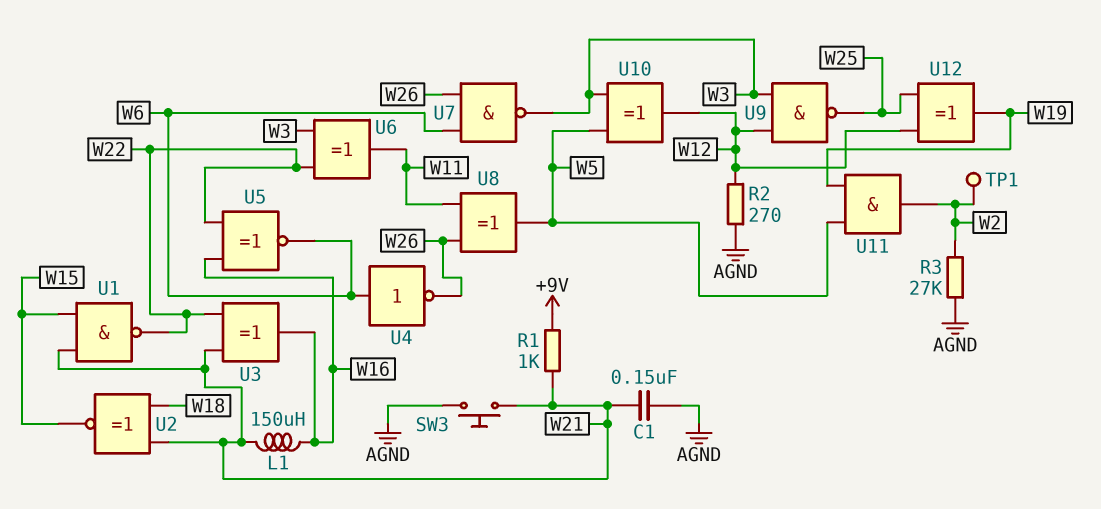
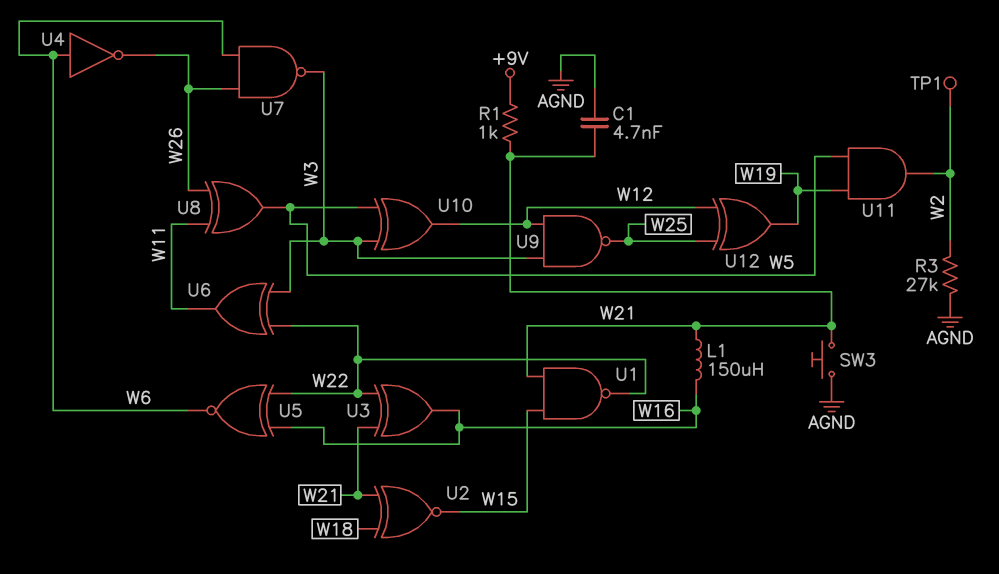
C1: 150nF (AGND, W21) -> 4.7nF (AGND, W21)
R2: 270 (AGND, W12) -> none

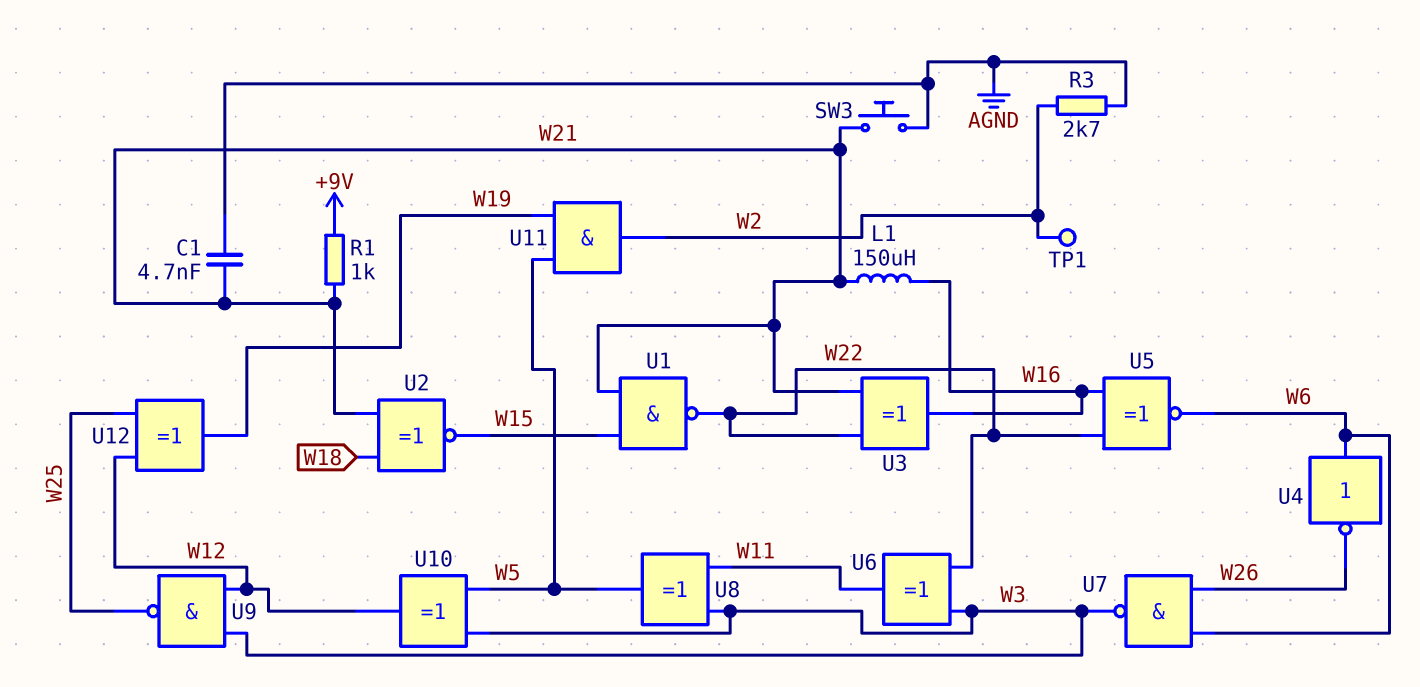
R3: 27k (AGND, W2) -> 2.7k (AGND, W2)
U8: XOR (in W11, in W26, out W5) -> XOR (in W3, in W11, out W5)

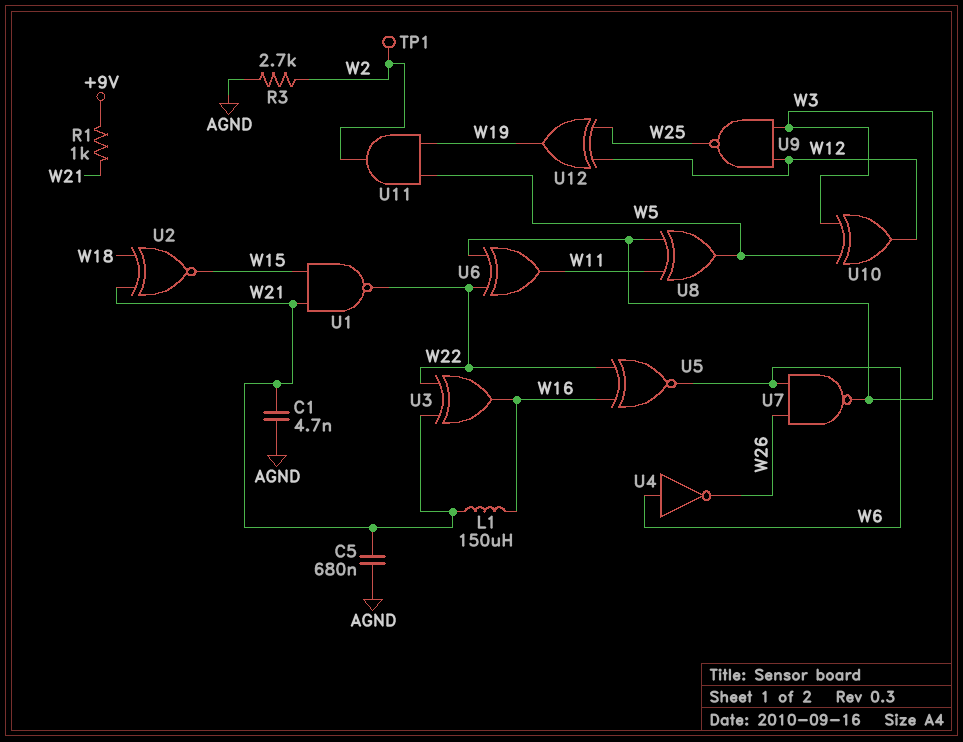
C5: none -> 680nF (AGND, W21)
SW3: button (AGND, W21) -> none

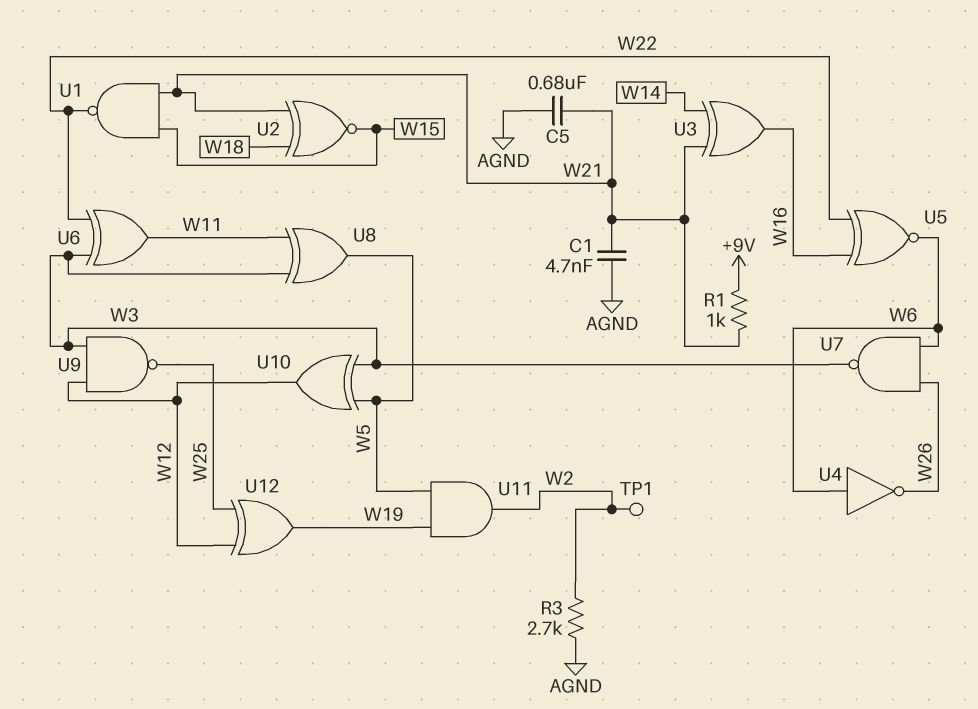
L1: 150uH (W16, W21) -> none
U3: XOR (in W21, in W22, out W16) -> XOR (in W14, in W21, out W16)

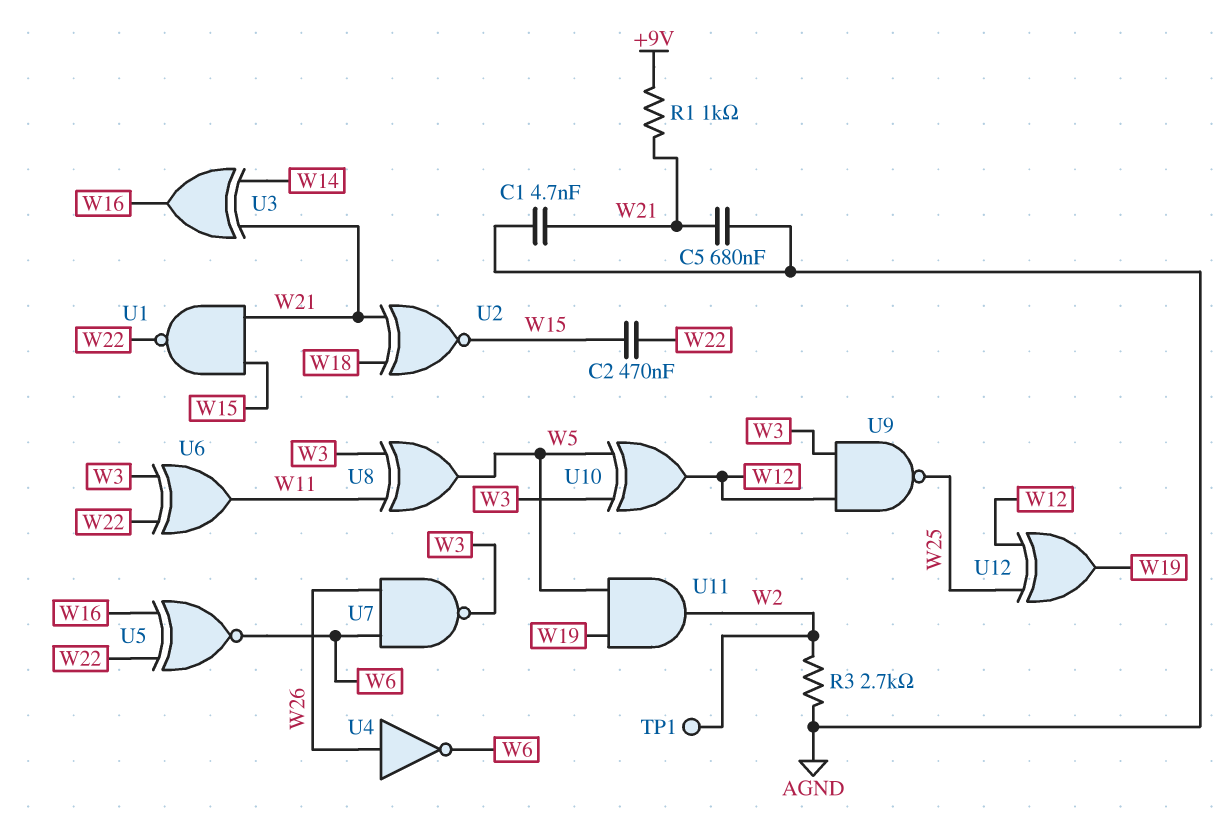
C2: none -> 470nF (W15, W22)
U4: NOT (in W6, out W26) -> NOT (in W26, out W6)

